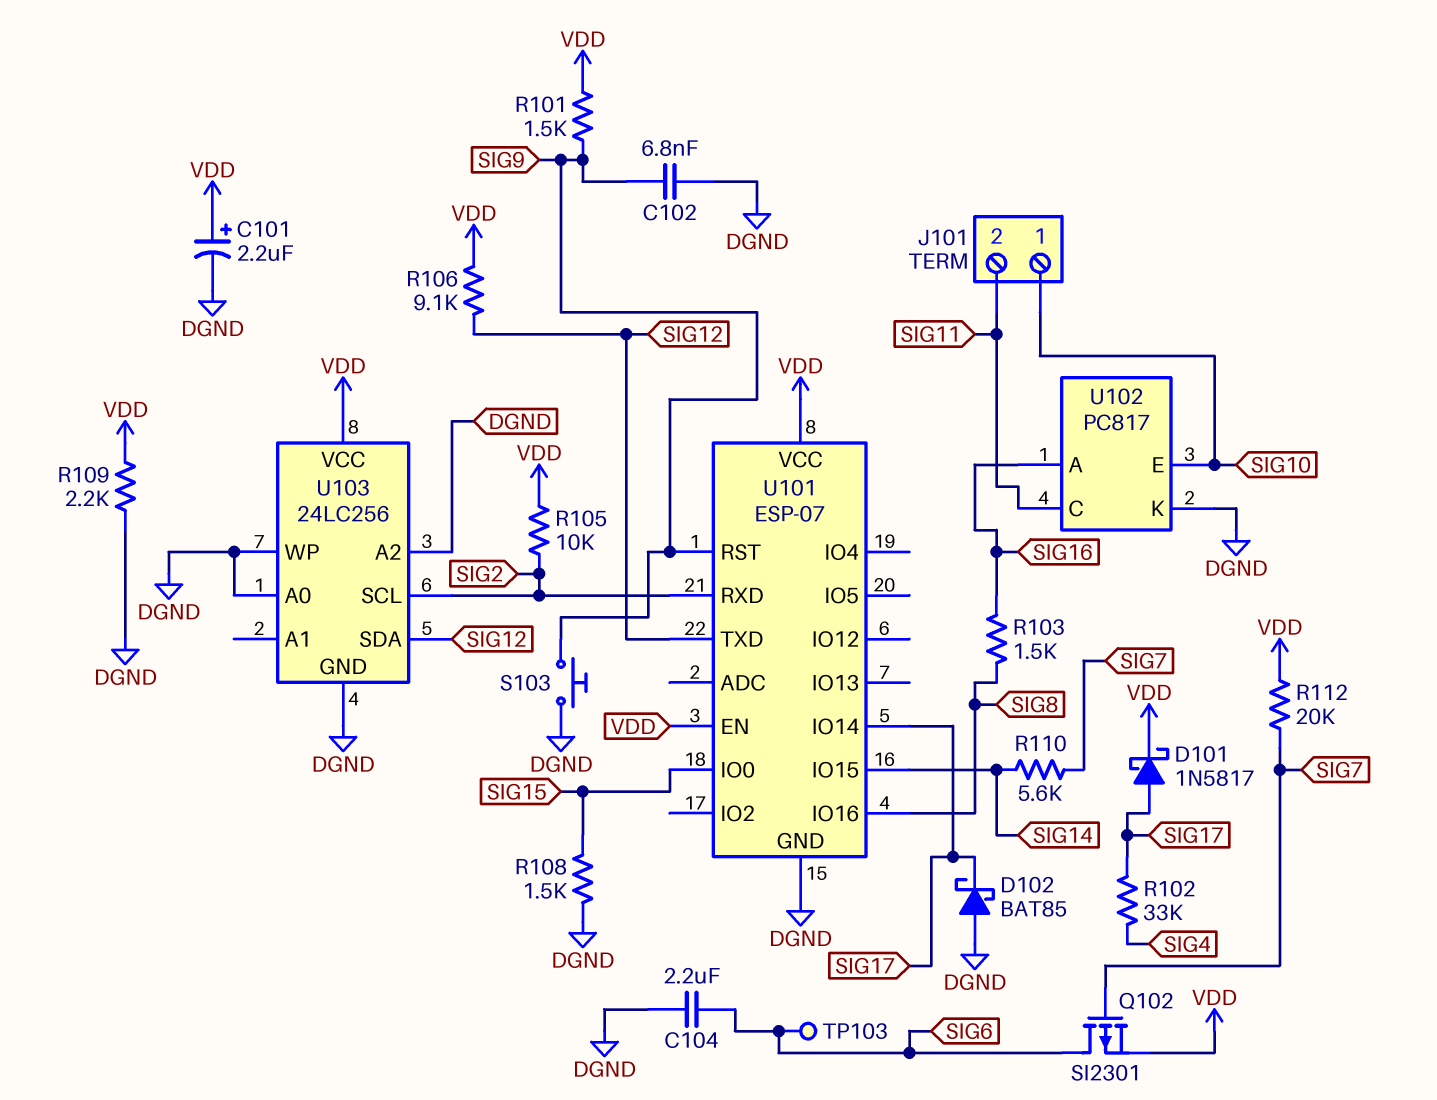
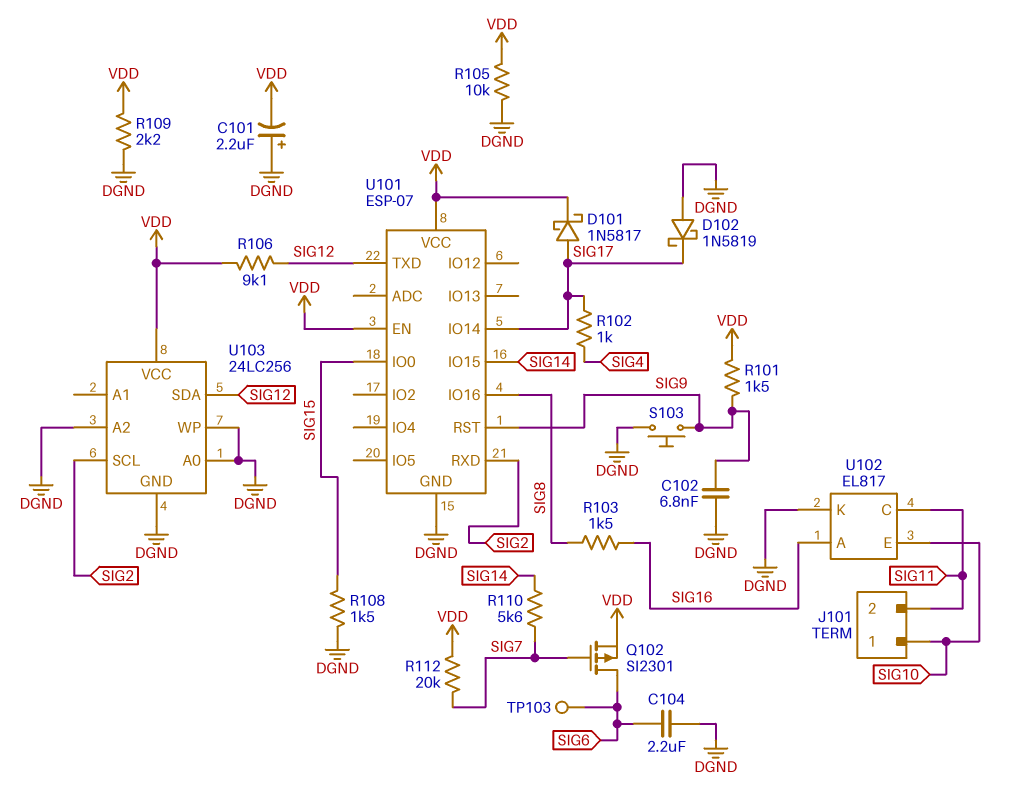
C101: 2.2uF (plus VDD, minus DGND) -> 2.2uF (plus DGND, minus VDD)
D102: schottky BAT85 (A DGND, K SIG17) -> schottky 1N5819 (A DGND, K SIG17)
R102: 33k (SIG4, SIG17) -> 1k (SIG4, SIG17)
R105: 10k (SIG2, VDD) -> 10k (DGND, VDD)
U102: PC817 -> EL817

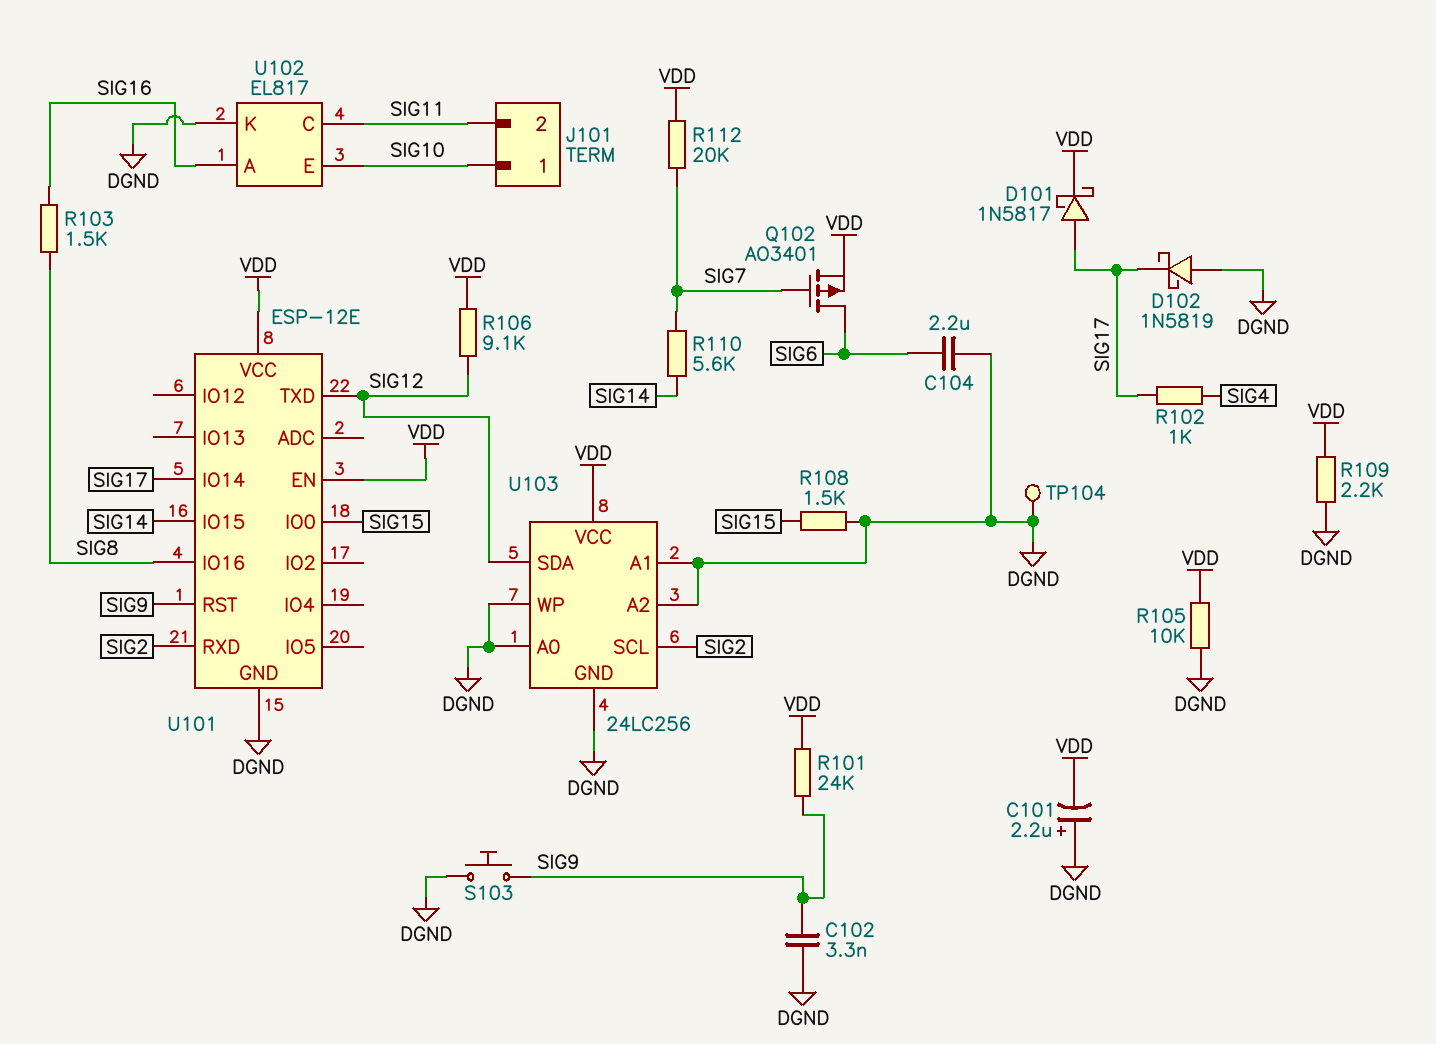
C102: 6.8nF (DGND, SIG9) -> 3.3nF (DGND, SIG9)
Q102: PMOS SI2301 (G SIG7, D SIG6, S VDD) -> PMOS AO3401 (G SIG7, D SIG6, S VDD)
R101: 1.5k (SIG9, VDD) -> 24k (SIG9, VDD)
TP103: test point (SIG6) -> none
TP104: none -> test point (DGND)
U101: ESP-07 -> ESP-12E
U103 pin A1: none -> DGND

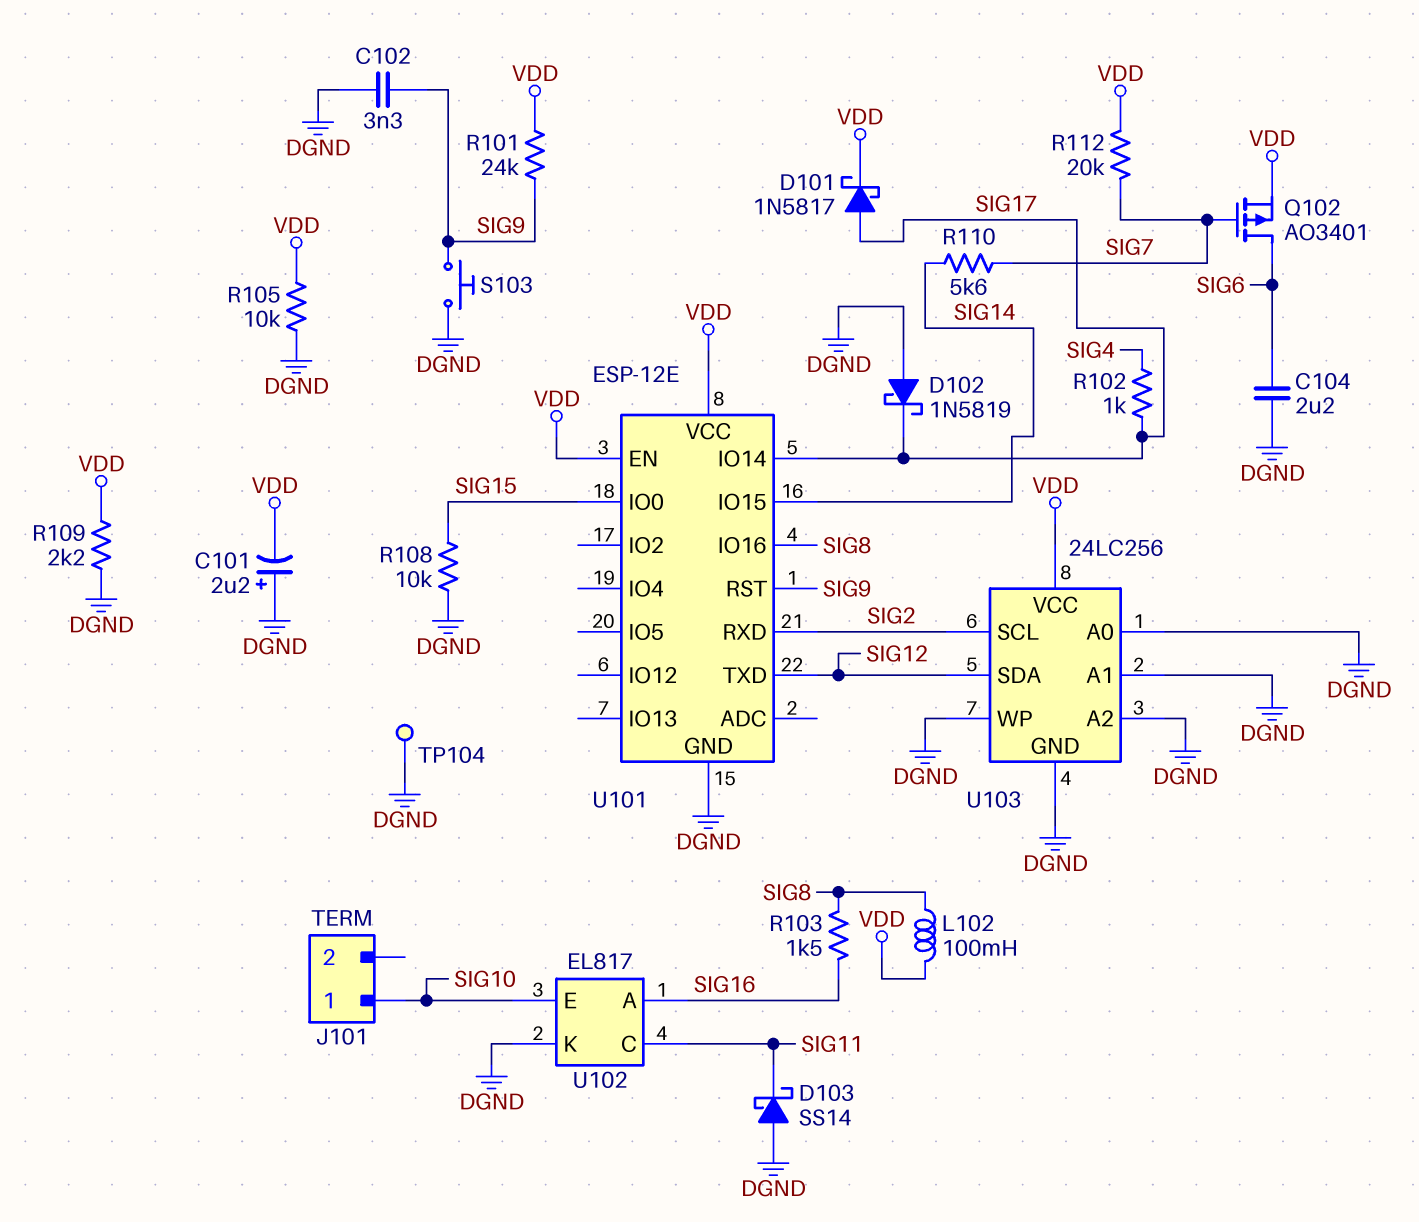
D103: none -> schottky SS14 (A DGND, K SIG11)
J101 pin 2: SIG11 -> none
L102: none -> 100mH (SIG8, VDD)
R106: 9.1k (SIG12, VDD) -> none
R108: 1.5k (DGND, SIG15) -> 10k (DGND, SIG15)

